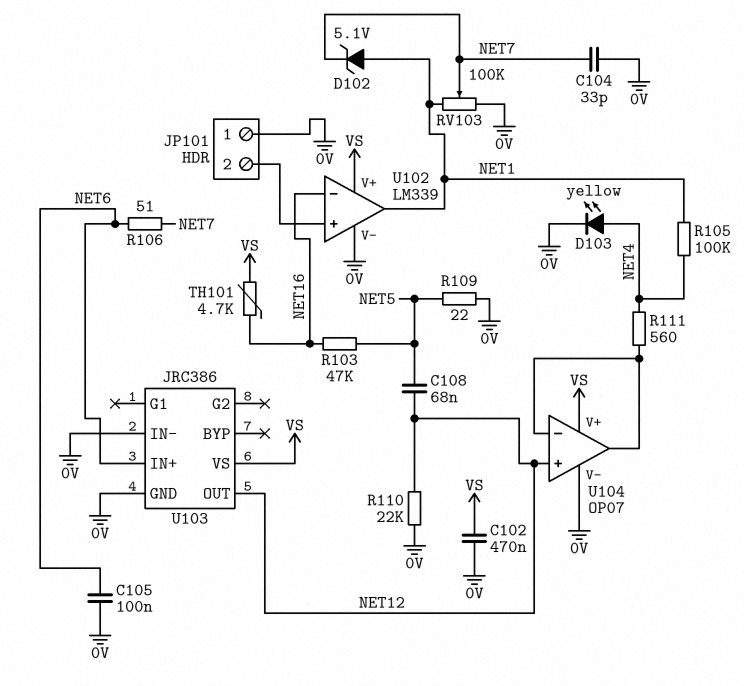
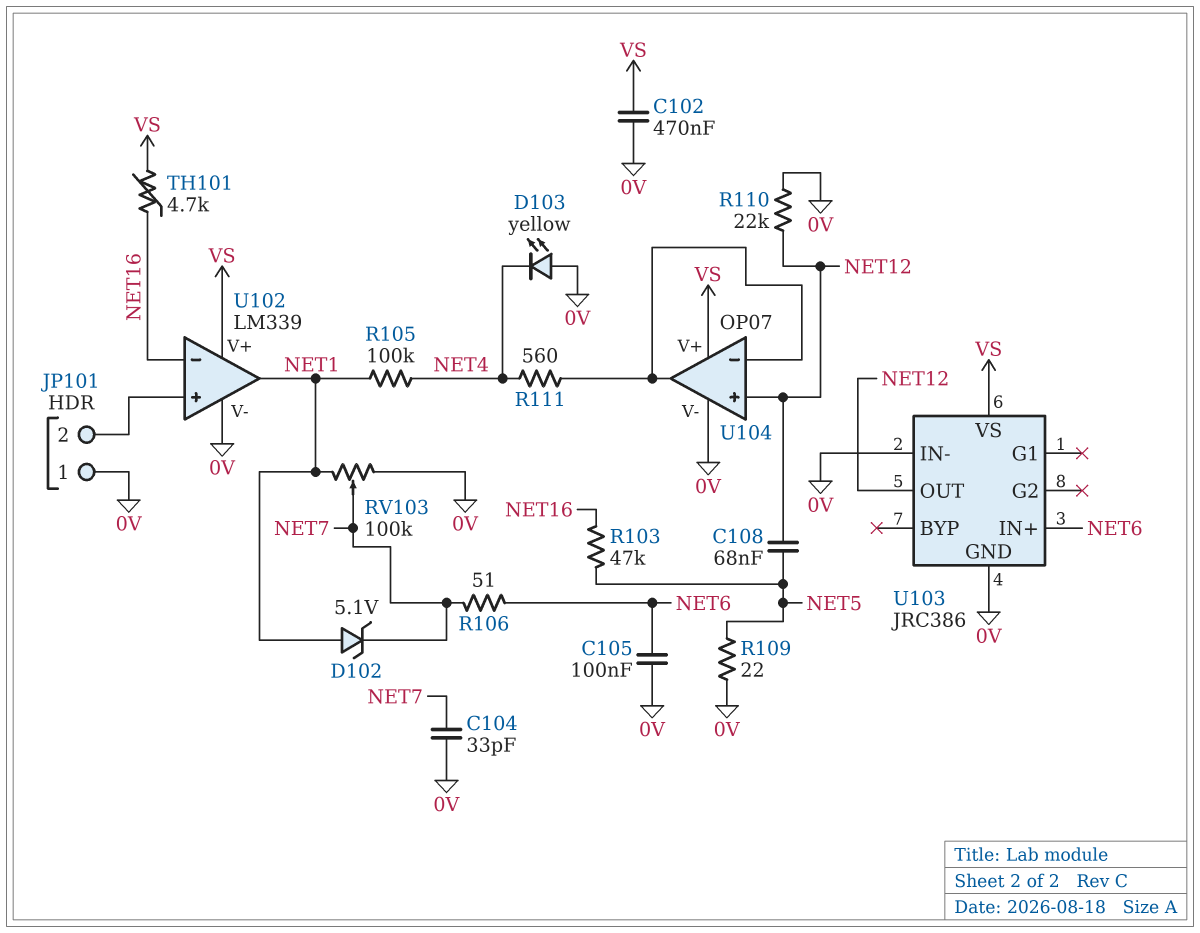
D103: LED yellow (A NET4, K 0V) -> LED yellow (A 0V, K NET4)

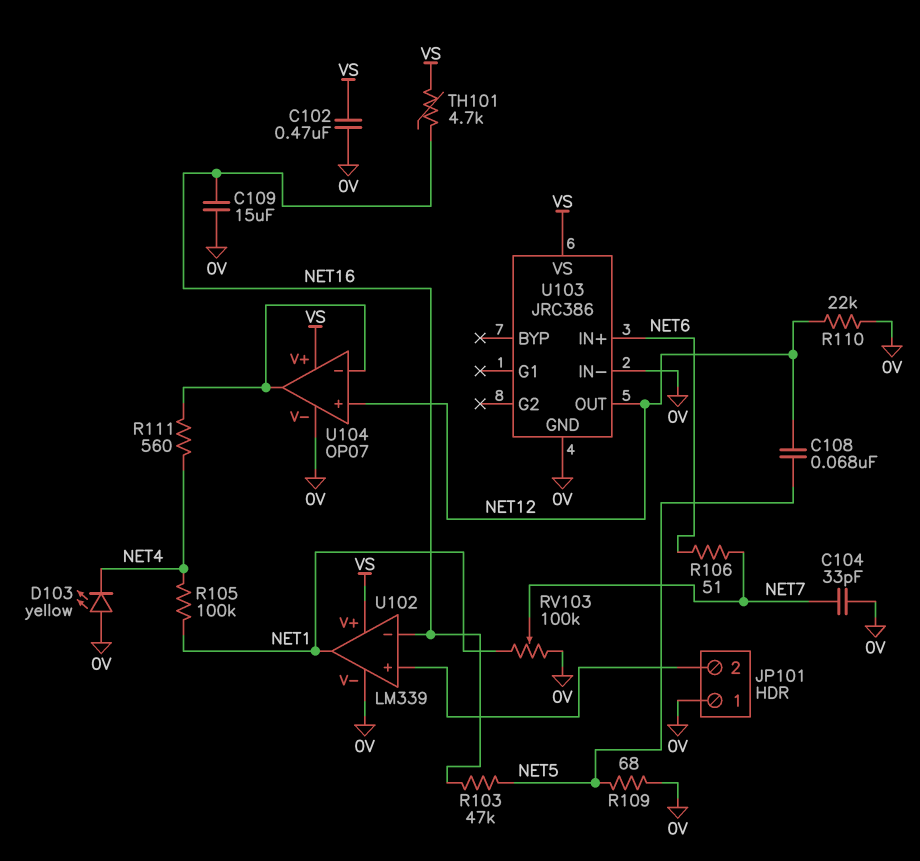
C105: 100nF (0V, NET6) -> none
C109: none -> 15uF (0V, NET16)
D102: zener 5.1V (A NET1, K NET7) -> none
R109: 22 (0V, NET5) -> 68 (0V, NET5)

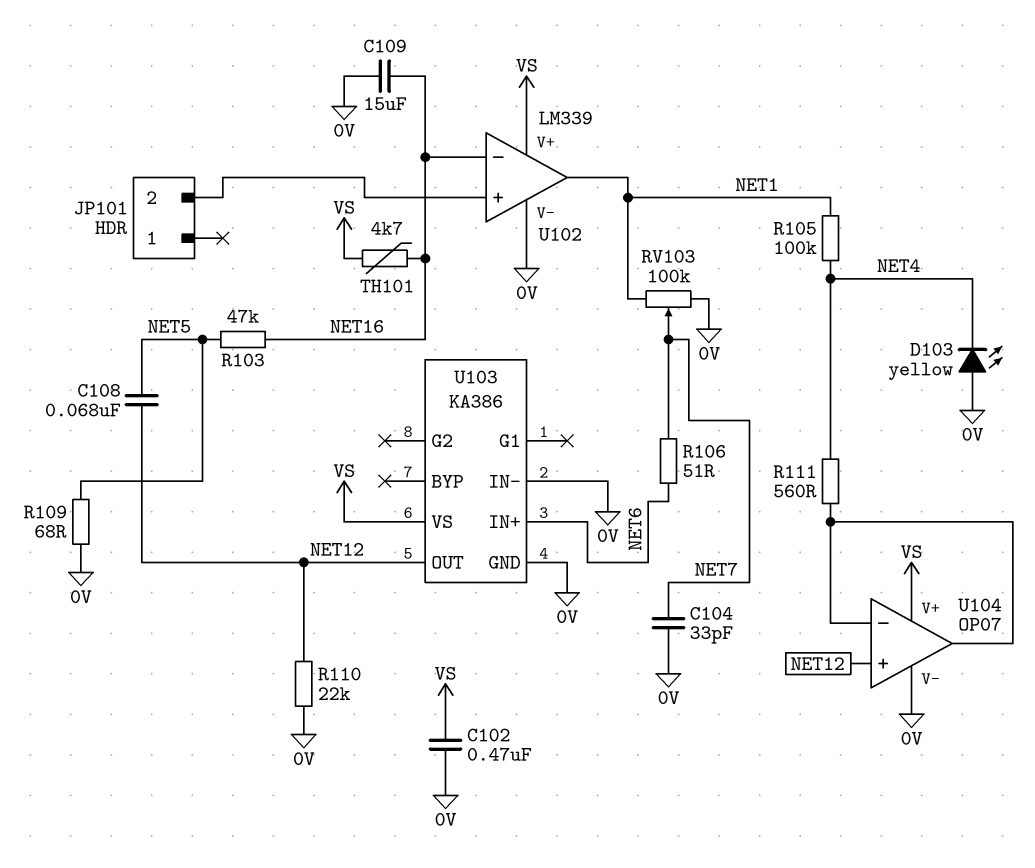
JP101 pin 1: 0V -> none
U103: JRC386 -> KA386

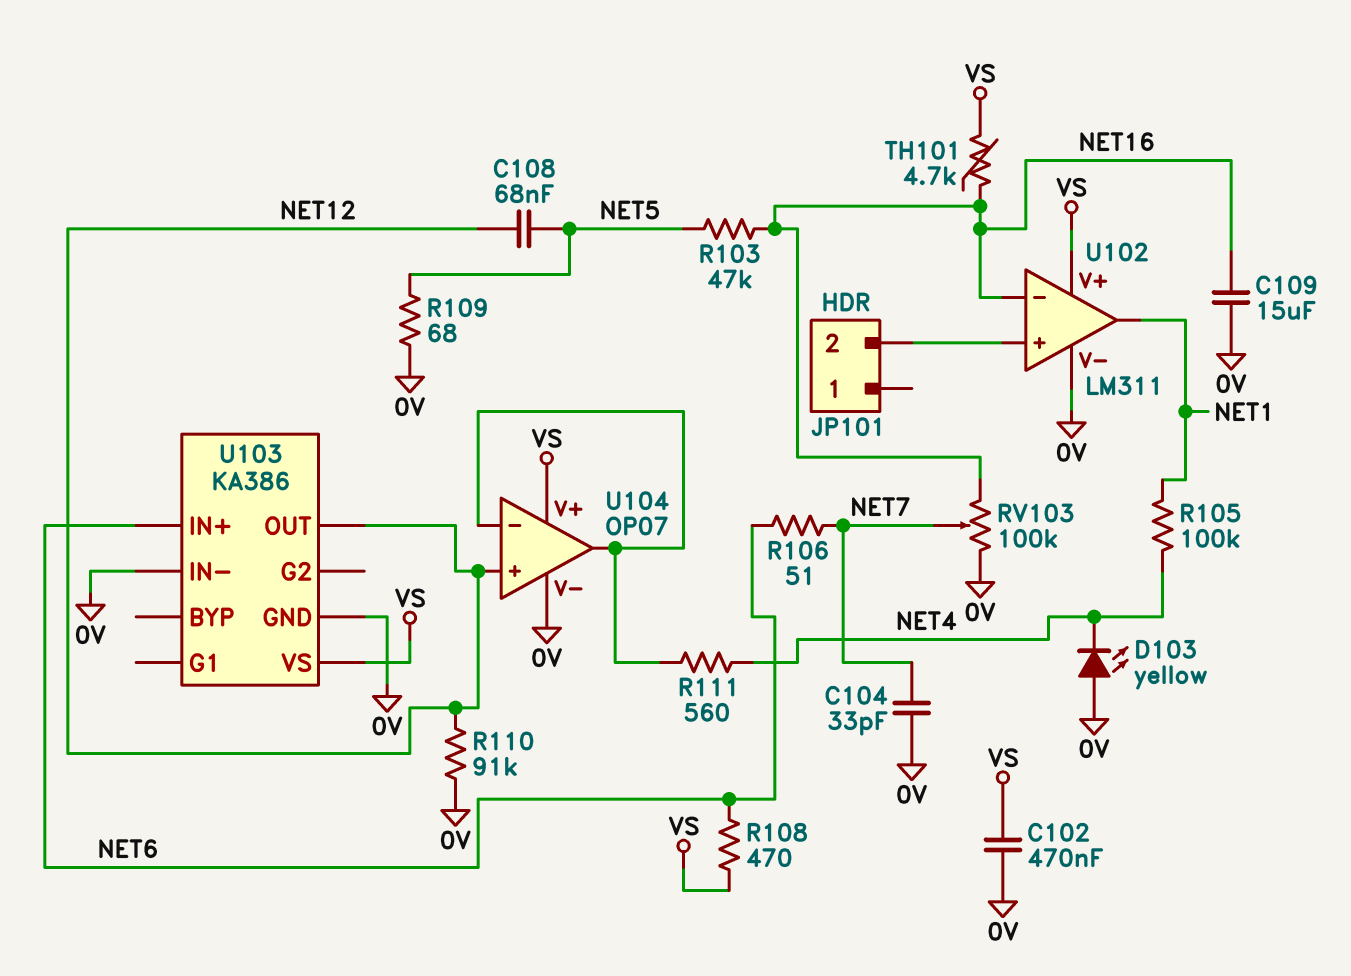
R108: none -> 470 (NET6, VS)
R110: 22k (0V, NET12) -> 91k (0V, NET12)
RV103: 100k (0V, NET1, wiper NET7) -> 100k (0V, NET16, wiper NET7)
U102: LM339 -> LM311

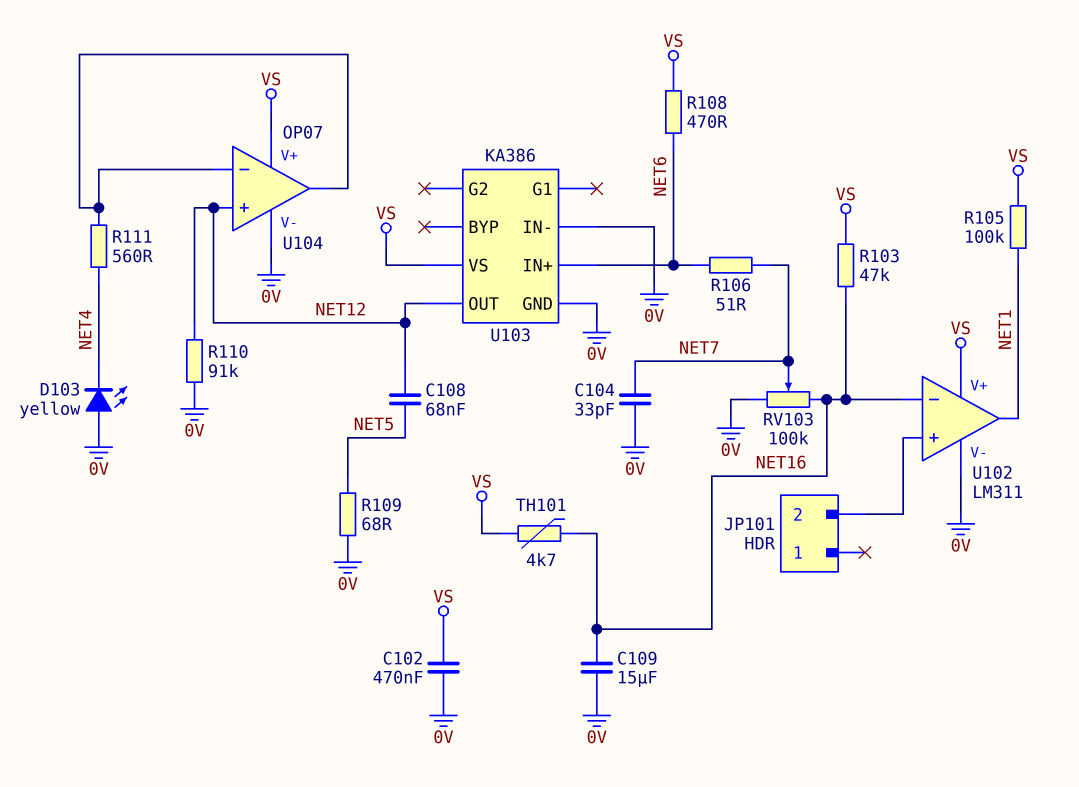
R103: 47k (NET5, NET16) -> 47k (NET16, VS)
R105: 100k (NET1, NET4) -> 100k (NET1, VS)

